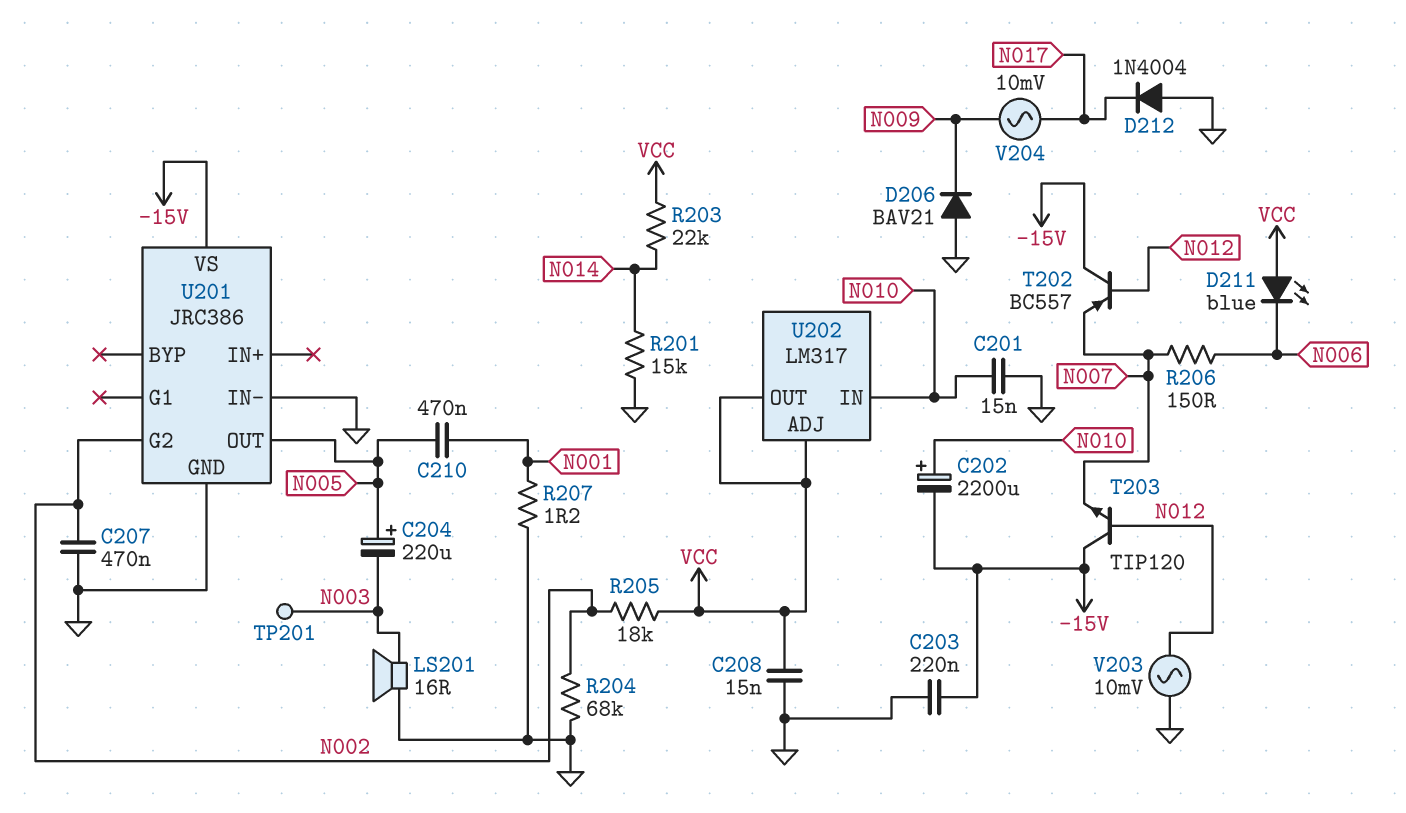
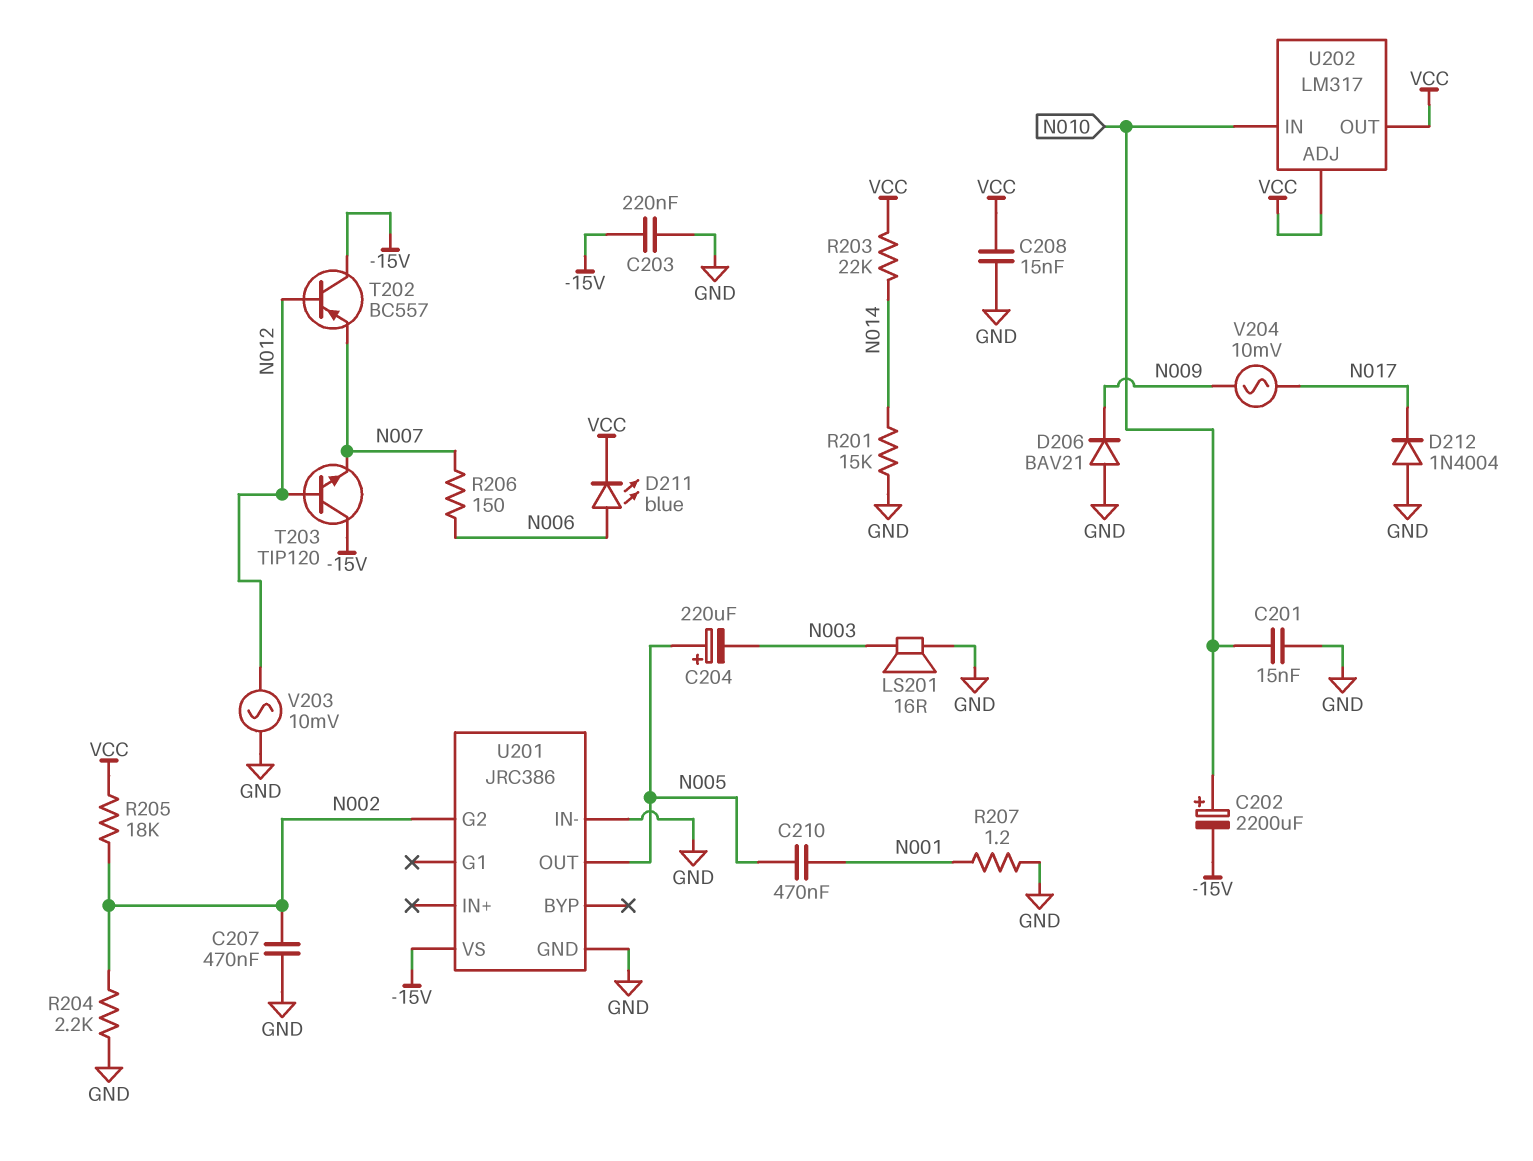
D211: LED blue (A VCC, K N006) -> LED blue (A N006, K VCC)
R204: 68k (GND, N002) -> 2.2k (GND, N002)
TP201: test point (N003) -> none

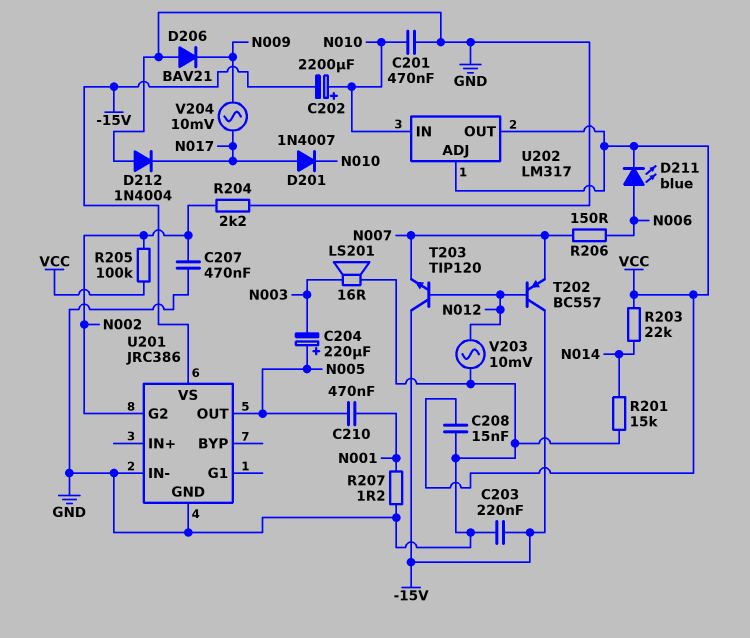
C201: 15nF (GND, N010) -> 470nF (GND, N010)
D201: none -> diode 1N4007 (A N017, K N010)
R205: 18k (N002, VCC) -> 100k (N002, VCC)

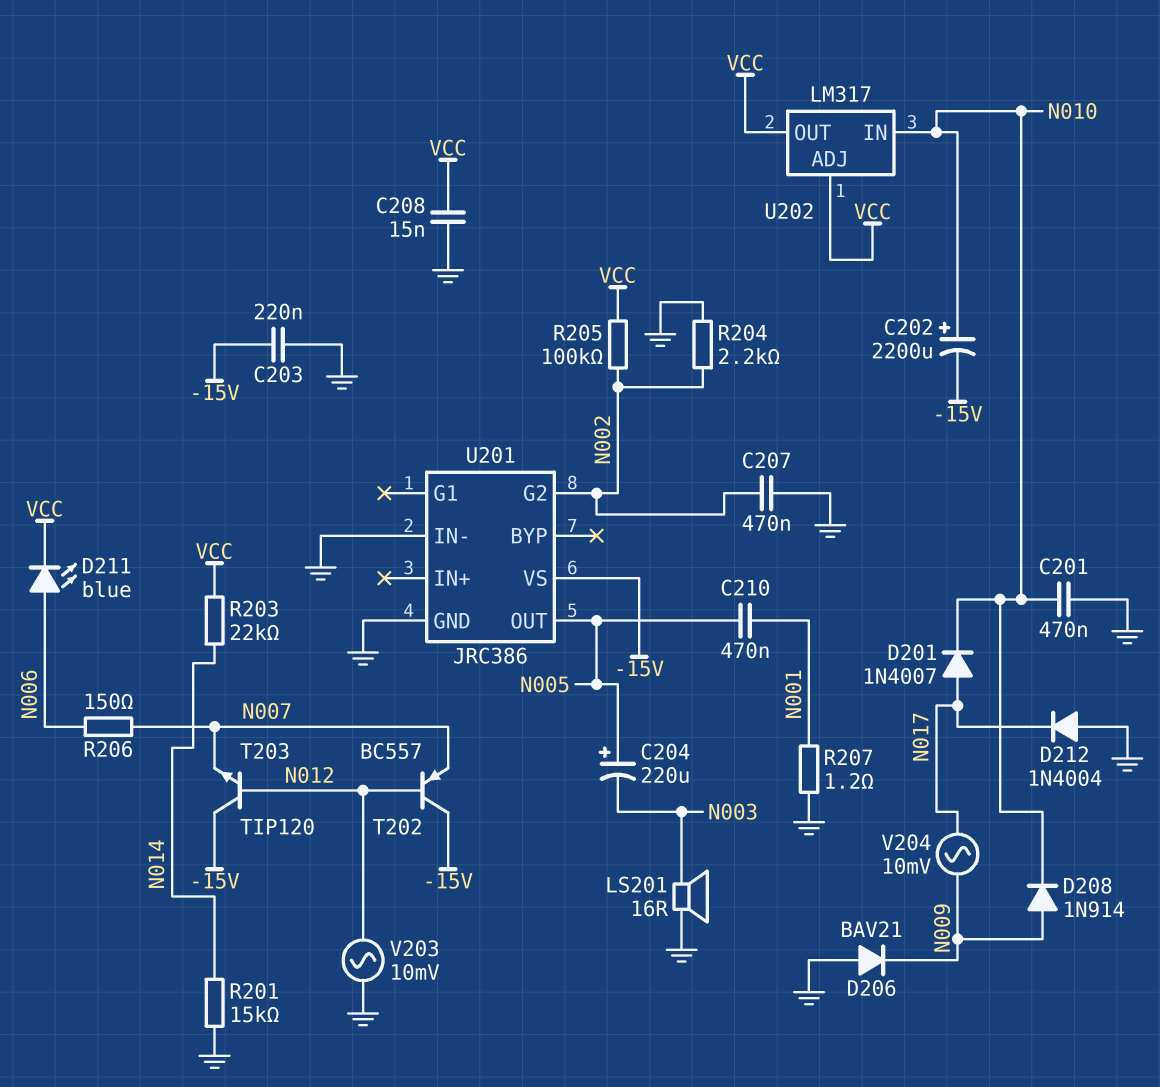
D208: none -> diode 1N914 (A N009, K N010)

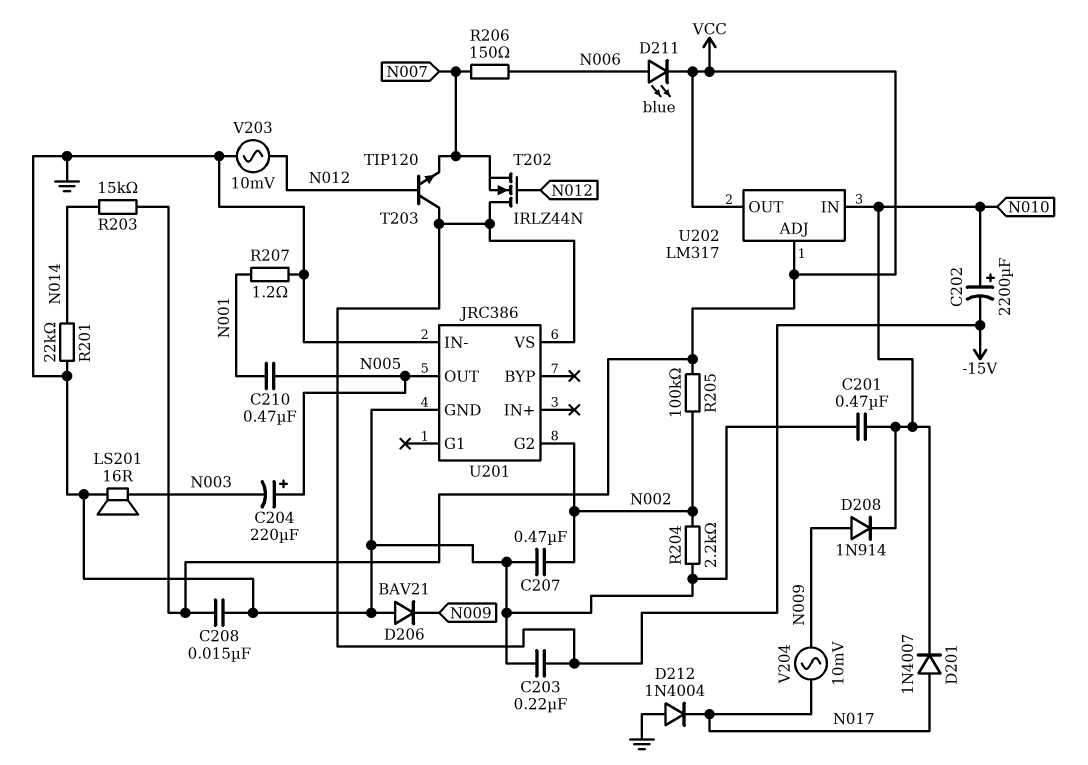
R201: 15k (GND, N014) -> 22k (GND, N014)
R203: 22k (N014, VCC) -> 15k (N014, VCC)
T202: PNP BC557 (B N012, C -15V, E N007) -> NMOS IRLZ44N (G N012, D -15V, S N007)

